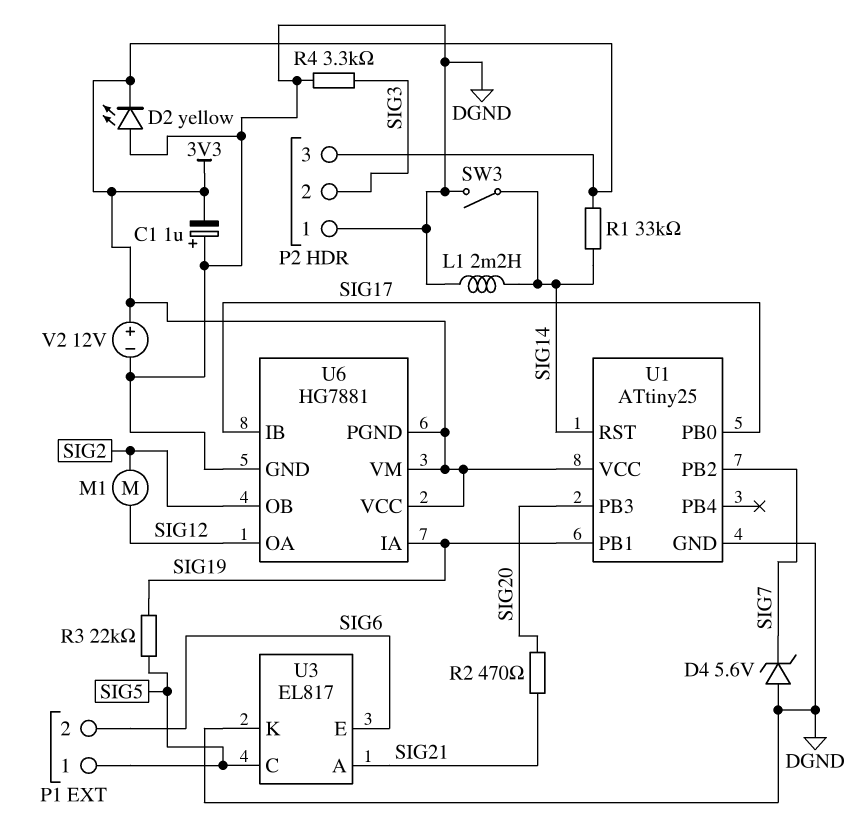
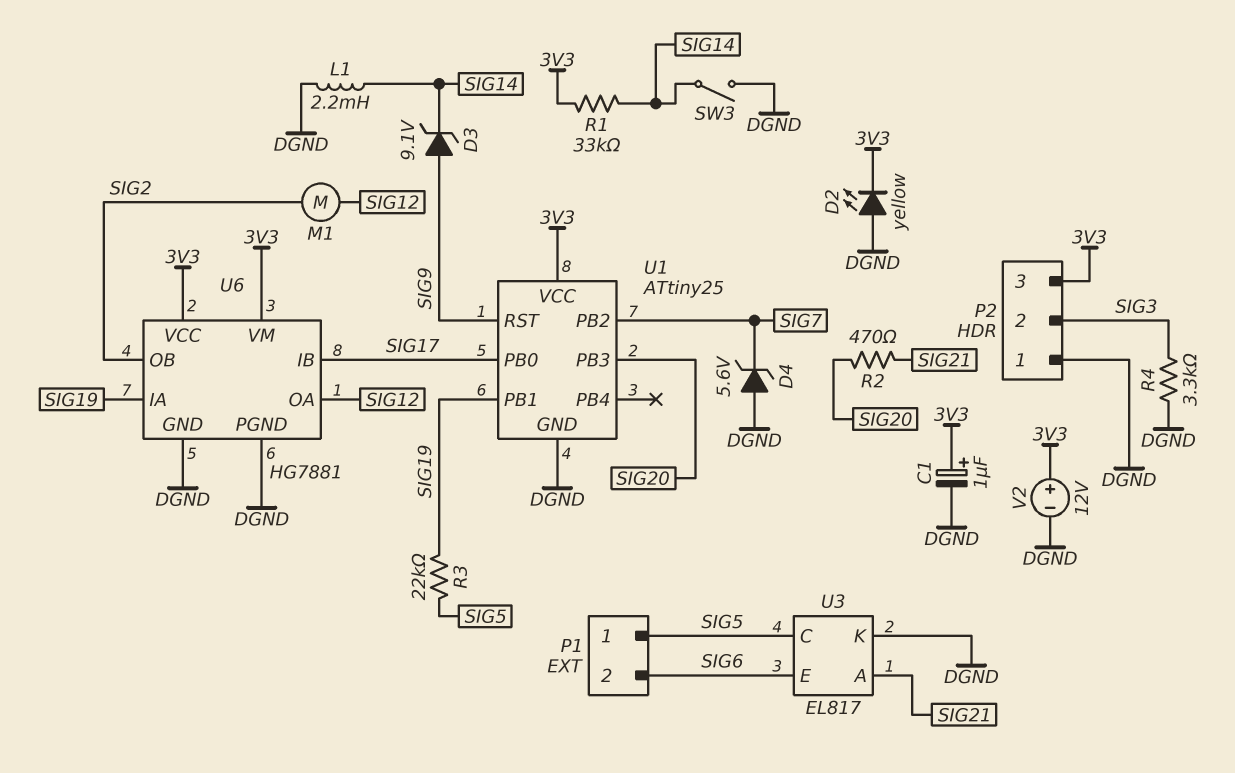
C1: 1uF (plus DGND, minus 3V3) -> 1uF (plus 3V3, minus DGND)
D3: none -> zener 9.1V (A SIG9, K SIG14)
U1 pin RST: SIG14 -> SIG9
U6 pin PGND: 3V3 -> DGND

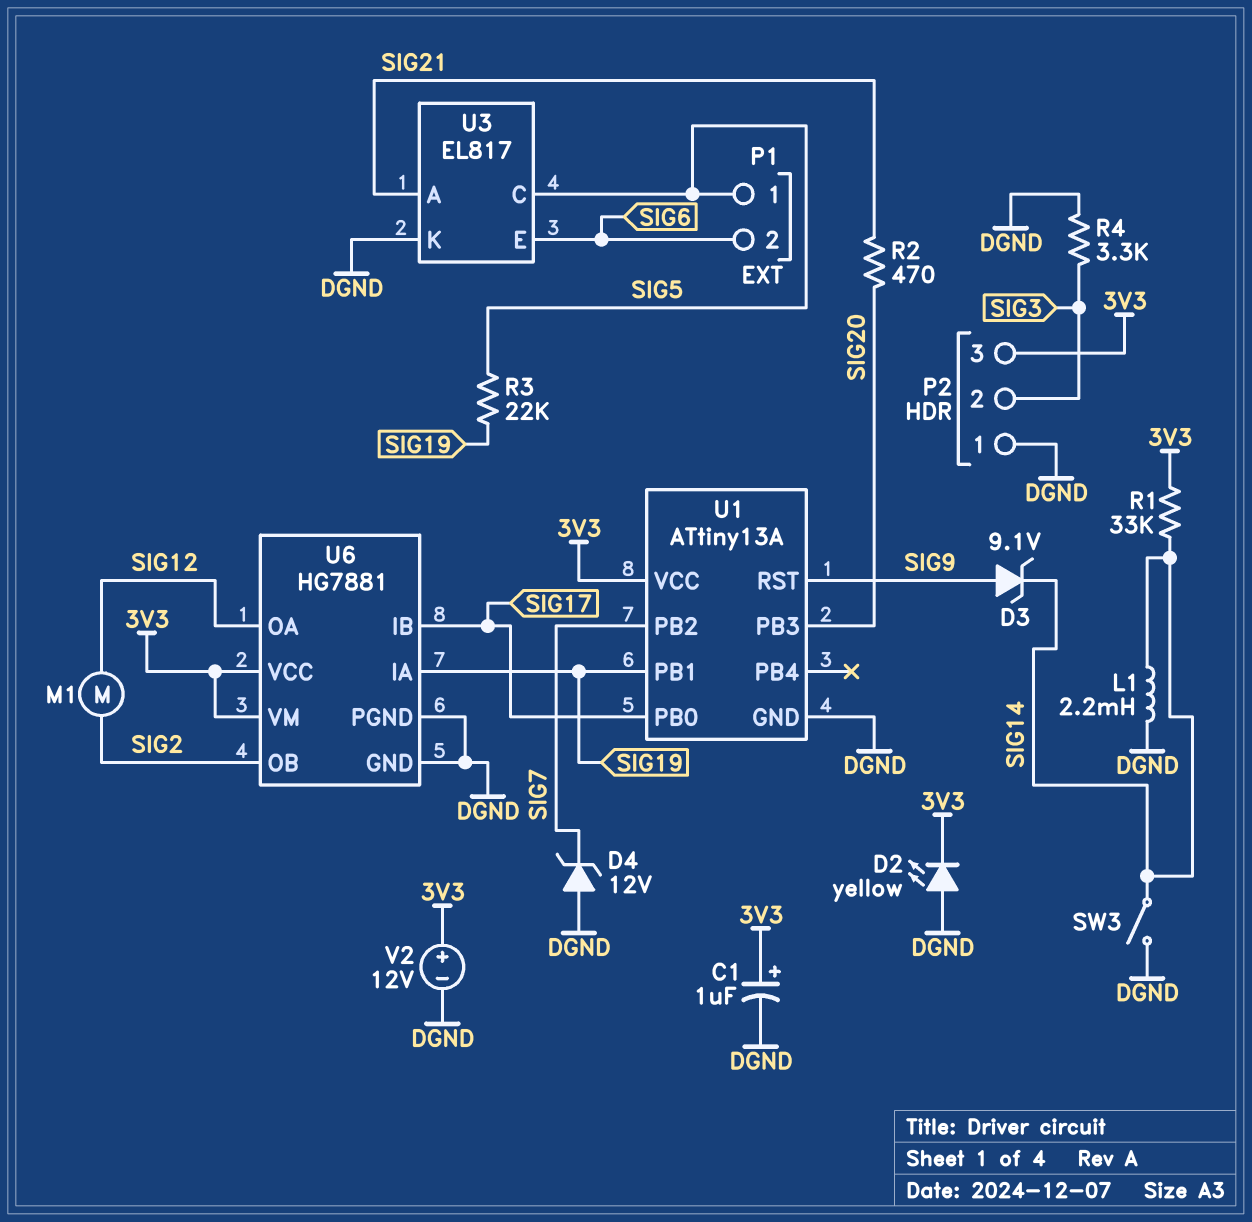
D4: zener 5.6V (A DGND, K SIG7) -> zener 12V (A DGND, K SIG7)
U1: ATtiny25 -> ATtiny13A

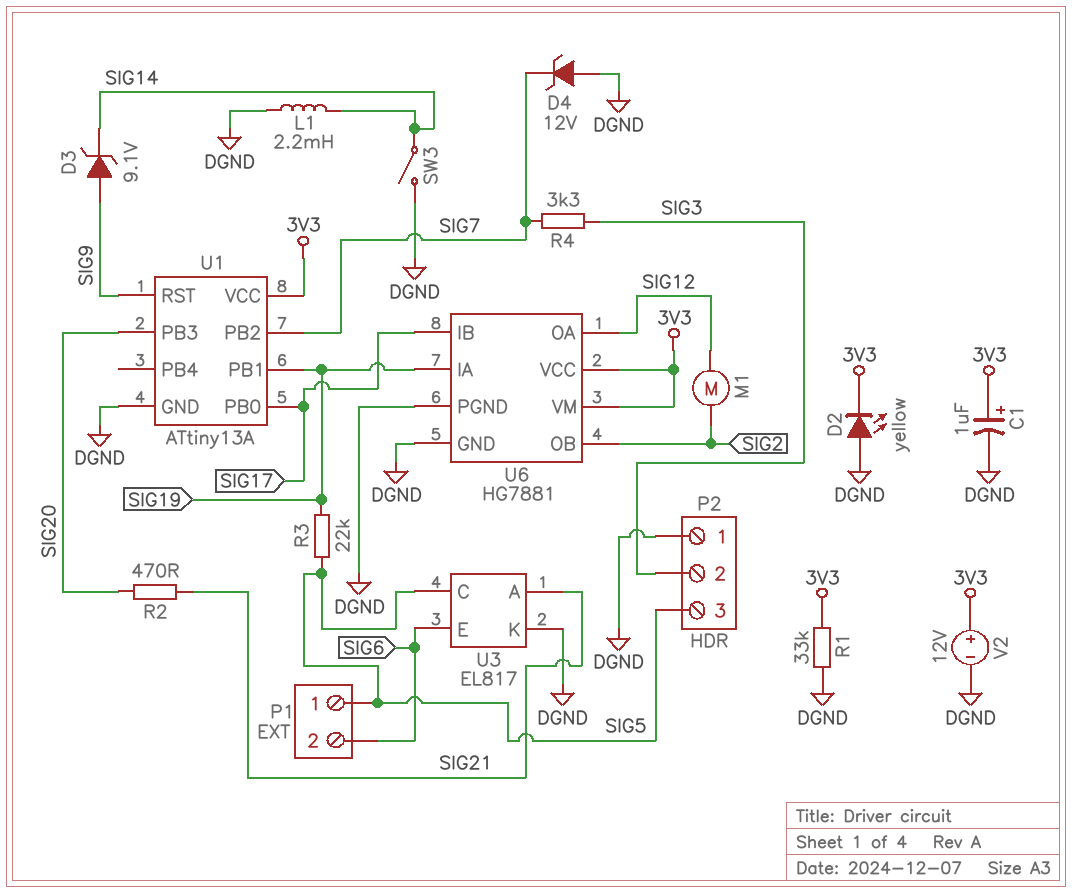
P2 pin 3: 3V3 -> SIG5
R1: 33k (3V3, SIG14) -> 33k (3V3, DGND)
R4: 3.3k (DGND, SIG3) -> 3.3k (SIG3, SIG7)

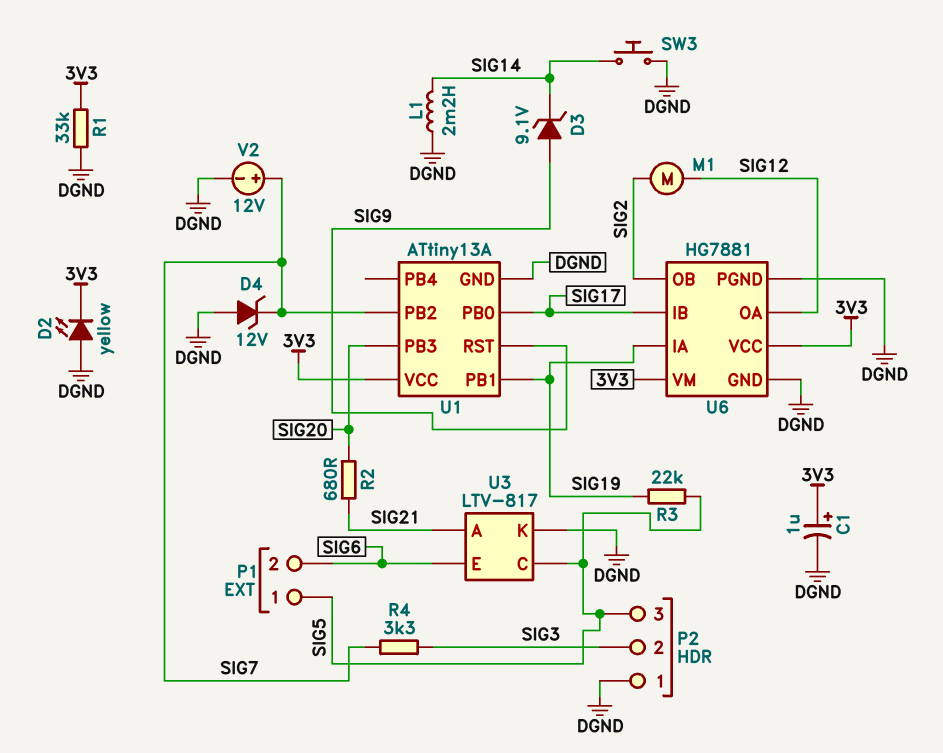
R2: 470 (SIG20, SIG21) -> 680 (SIG20, SIG21)
SW3: switch (DGND, SIG14) -> button (DGND, SIG14)
U3: EL817 -> LTV-817
V2: 12V (plus 3V3, minus DGND) -> 12V (plus SIG7, minus DGND)

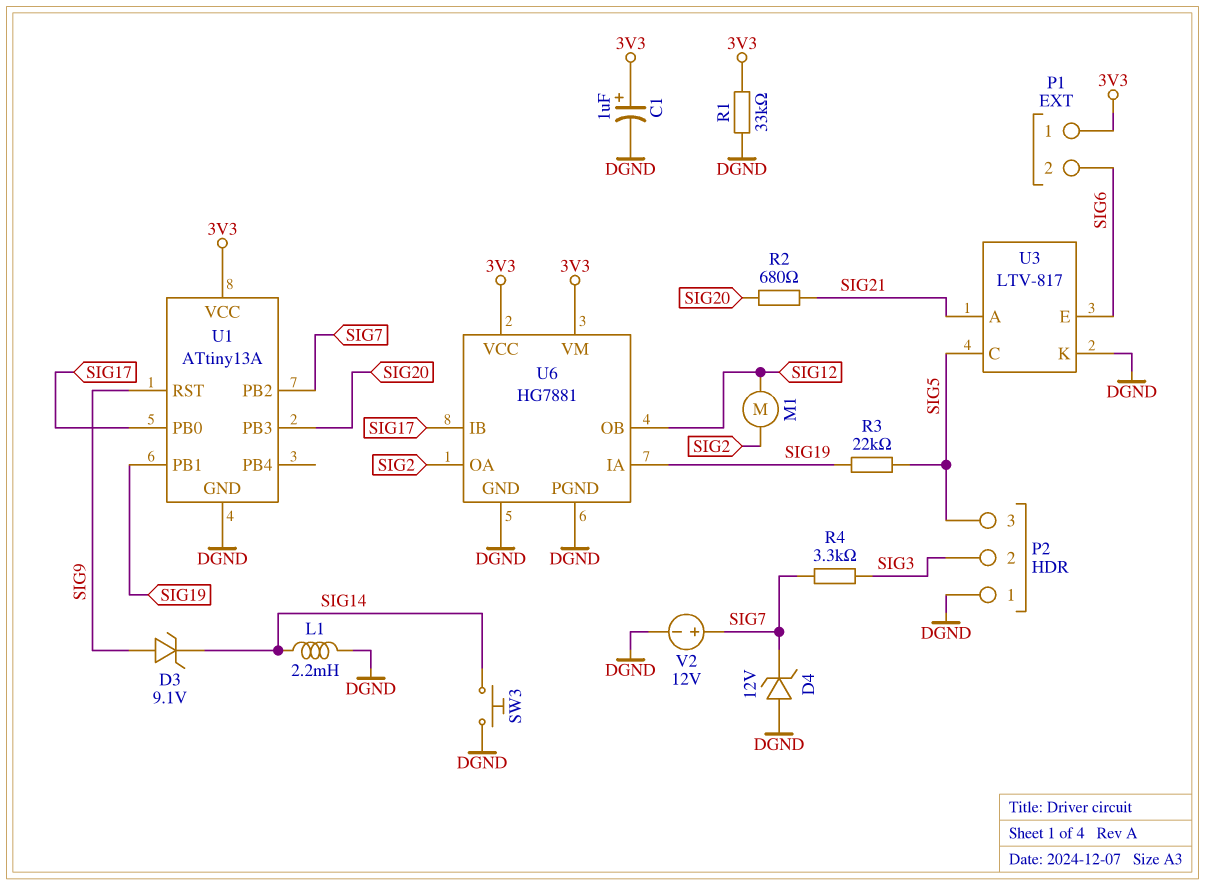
D2: LED yellow (A DGND, K 3V3) -> none
P1 pin 1: SIG5 -> 3V3
U6 pin OA: SIG12 -> SIG2
U6 pin OB: SIG2 -> SIG12

